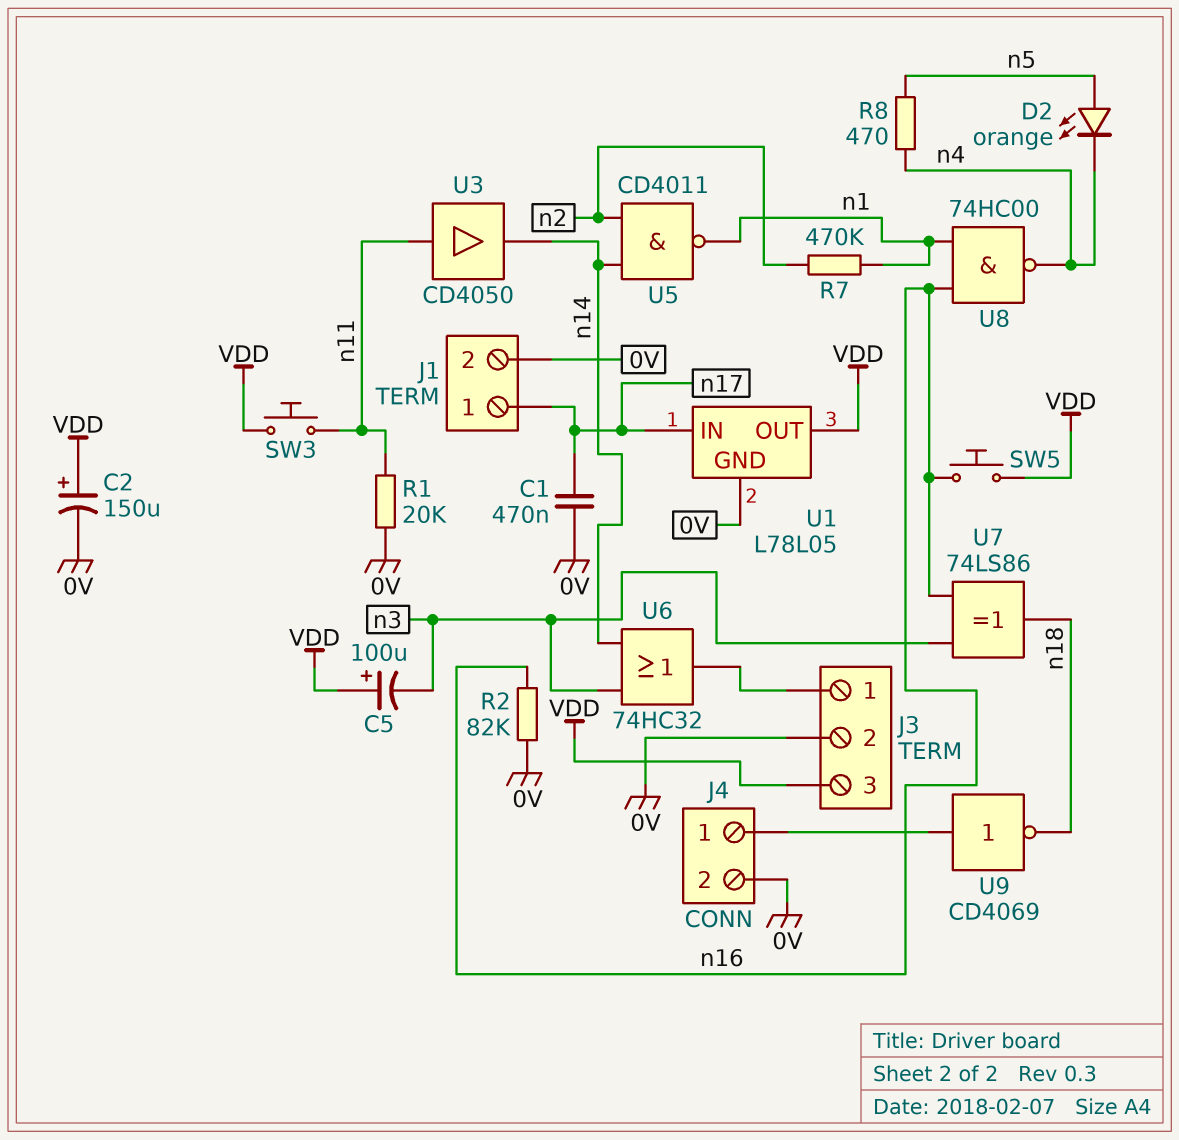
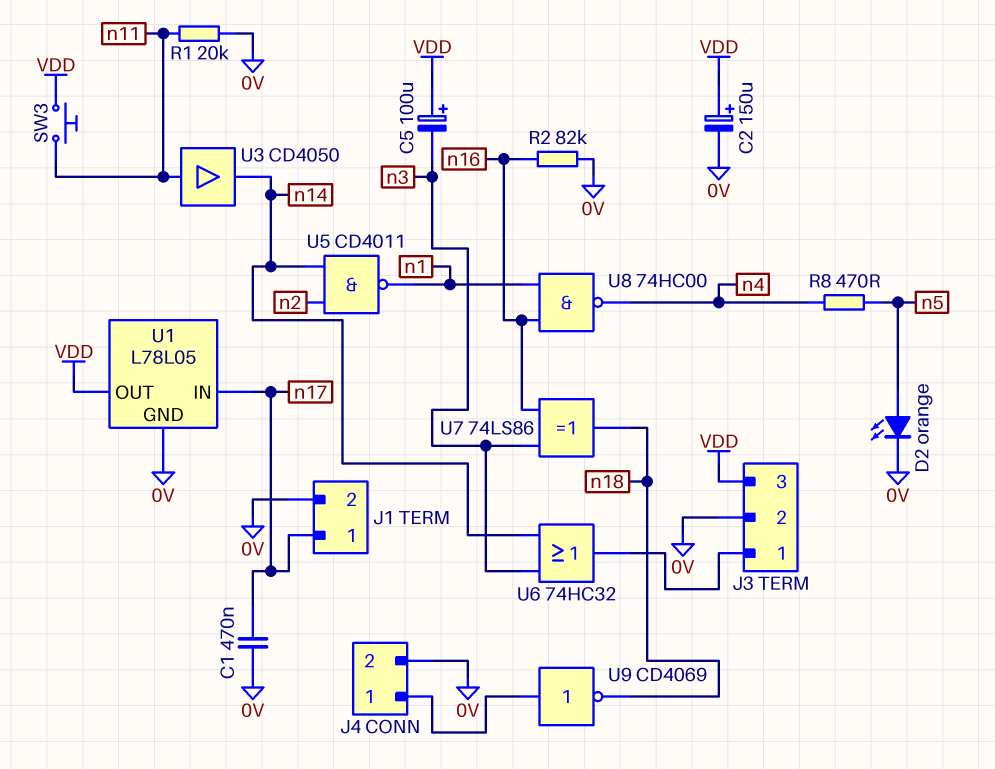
D2: LED orange (A n5, K n4) -> LED orange (A n5, K 0V)
R7: 470k (n1, n2) -> none
SW5: button (VDD, n16) -> none

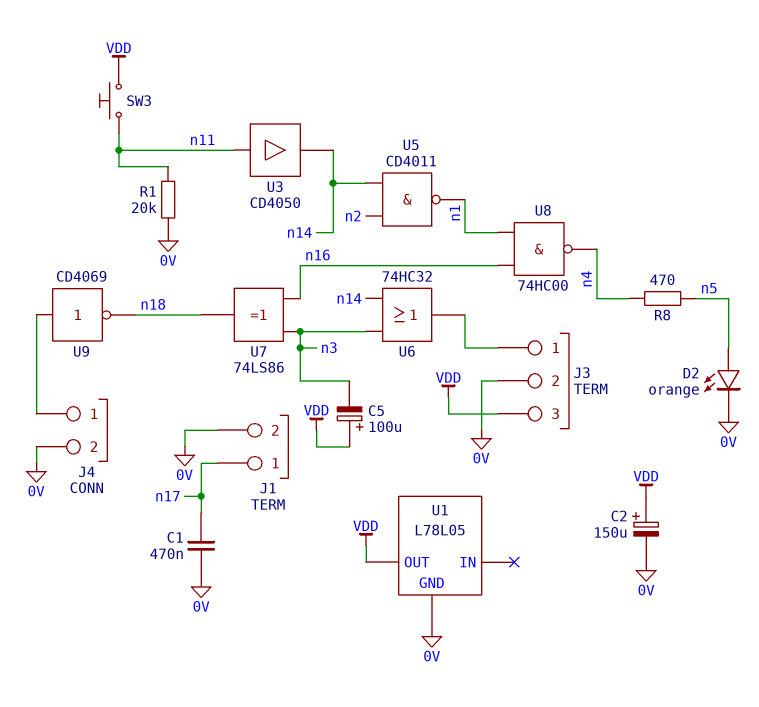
R2: 82k (0V, n16) -> none
U1 pin IN: n17 -> none

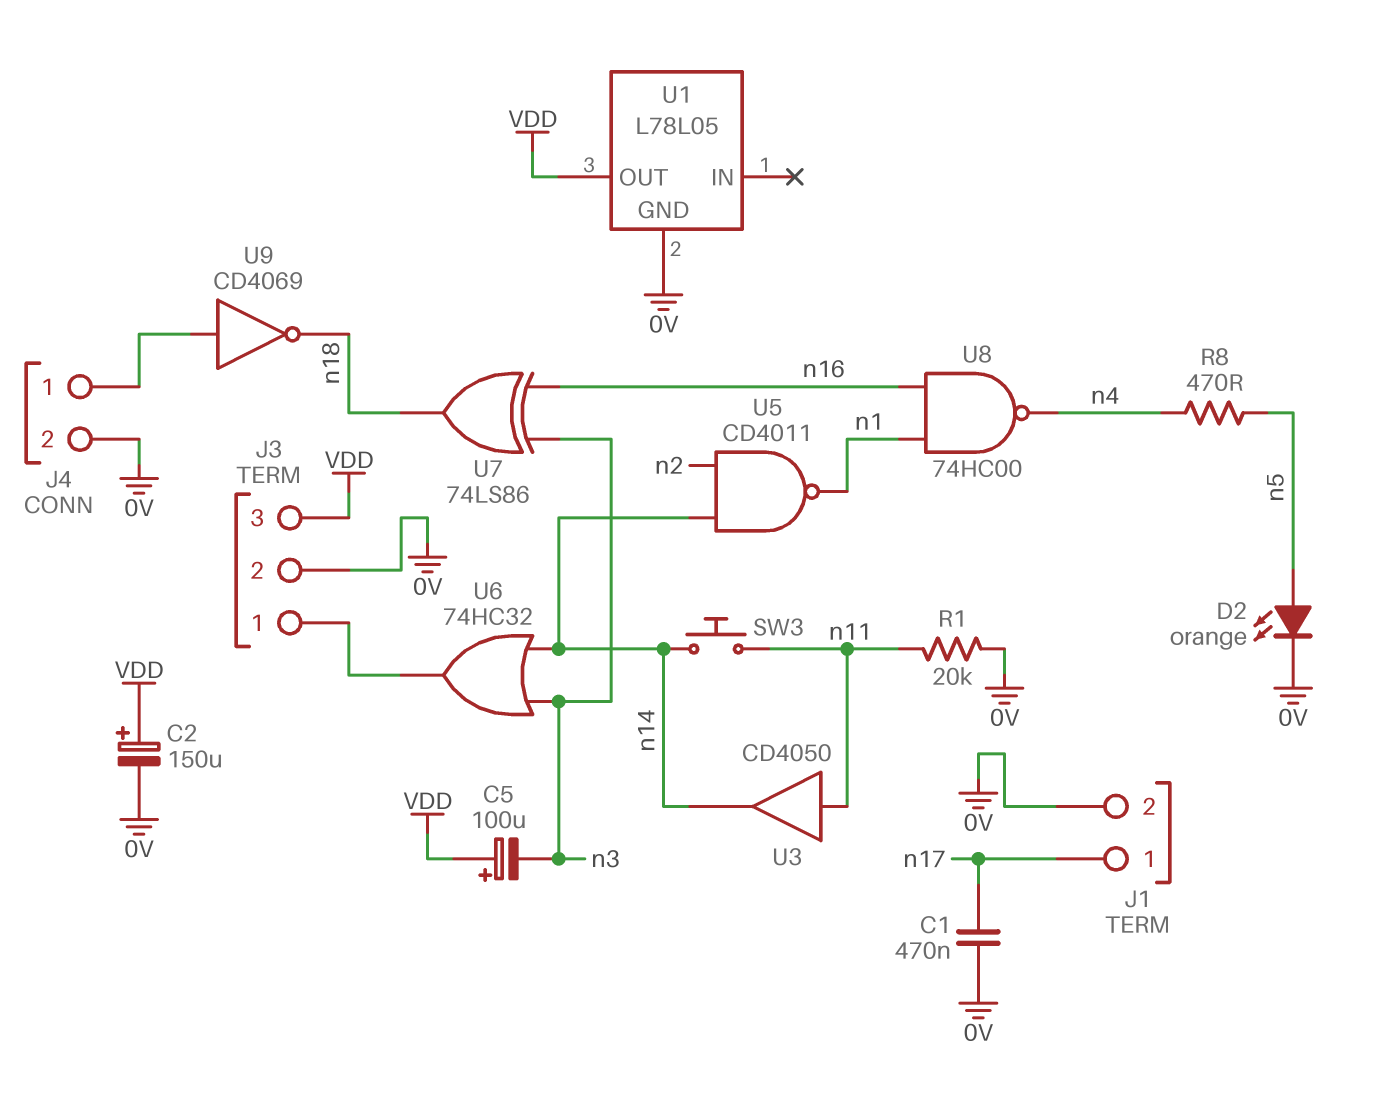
SW3: button (VDD, n11) -> button (n11, n14)

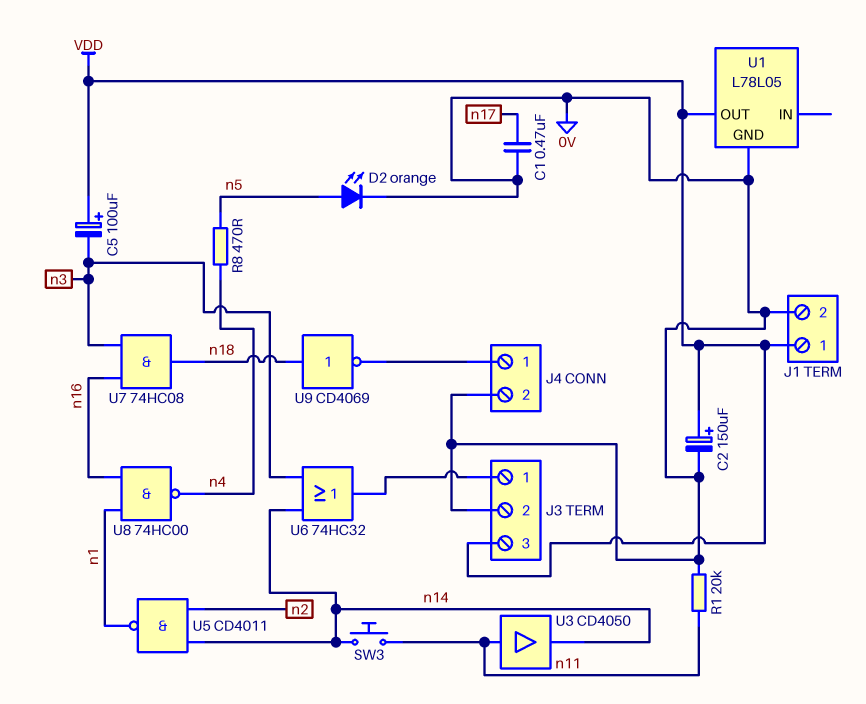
J1 pin 1: n17 -> VDD
U7: XOR 74LS86 (in n3, in n16, out n18) -> AND 74HC08 (in n3, in n16, out n18)
U9: NOT CD4069 (in J4/1, out n18) -> NOT CD4069 (in n18, out J4/1)

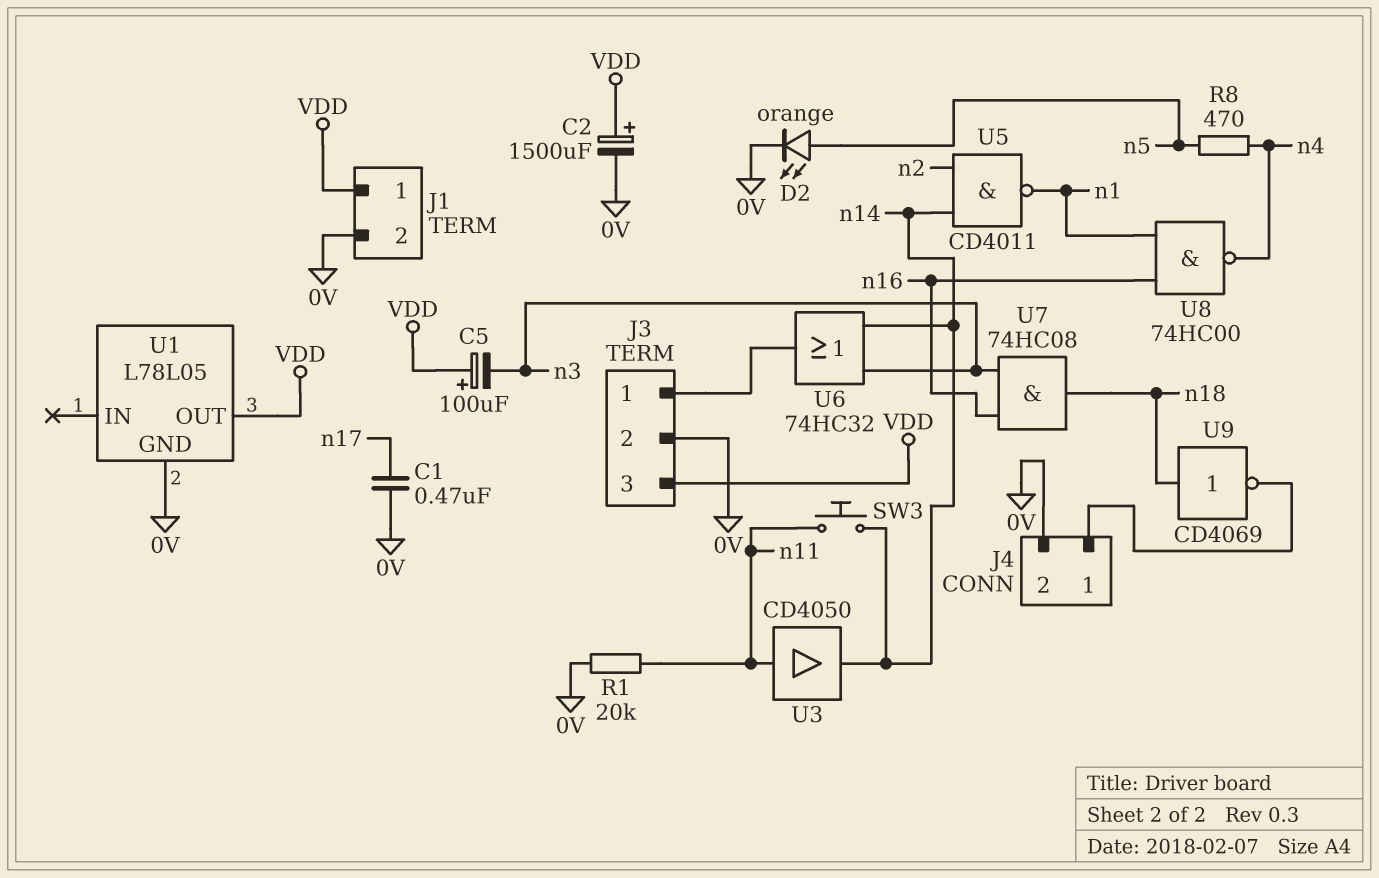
C2: 150uF (plus VDD, minus 0V) -> 1500uF (plus VDD, minus 0V)

